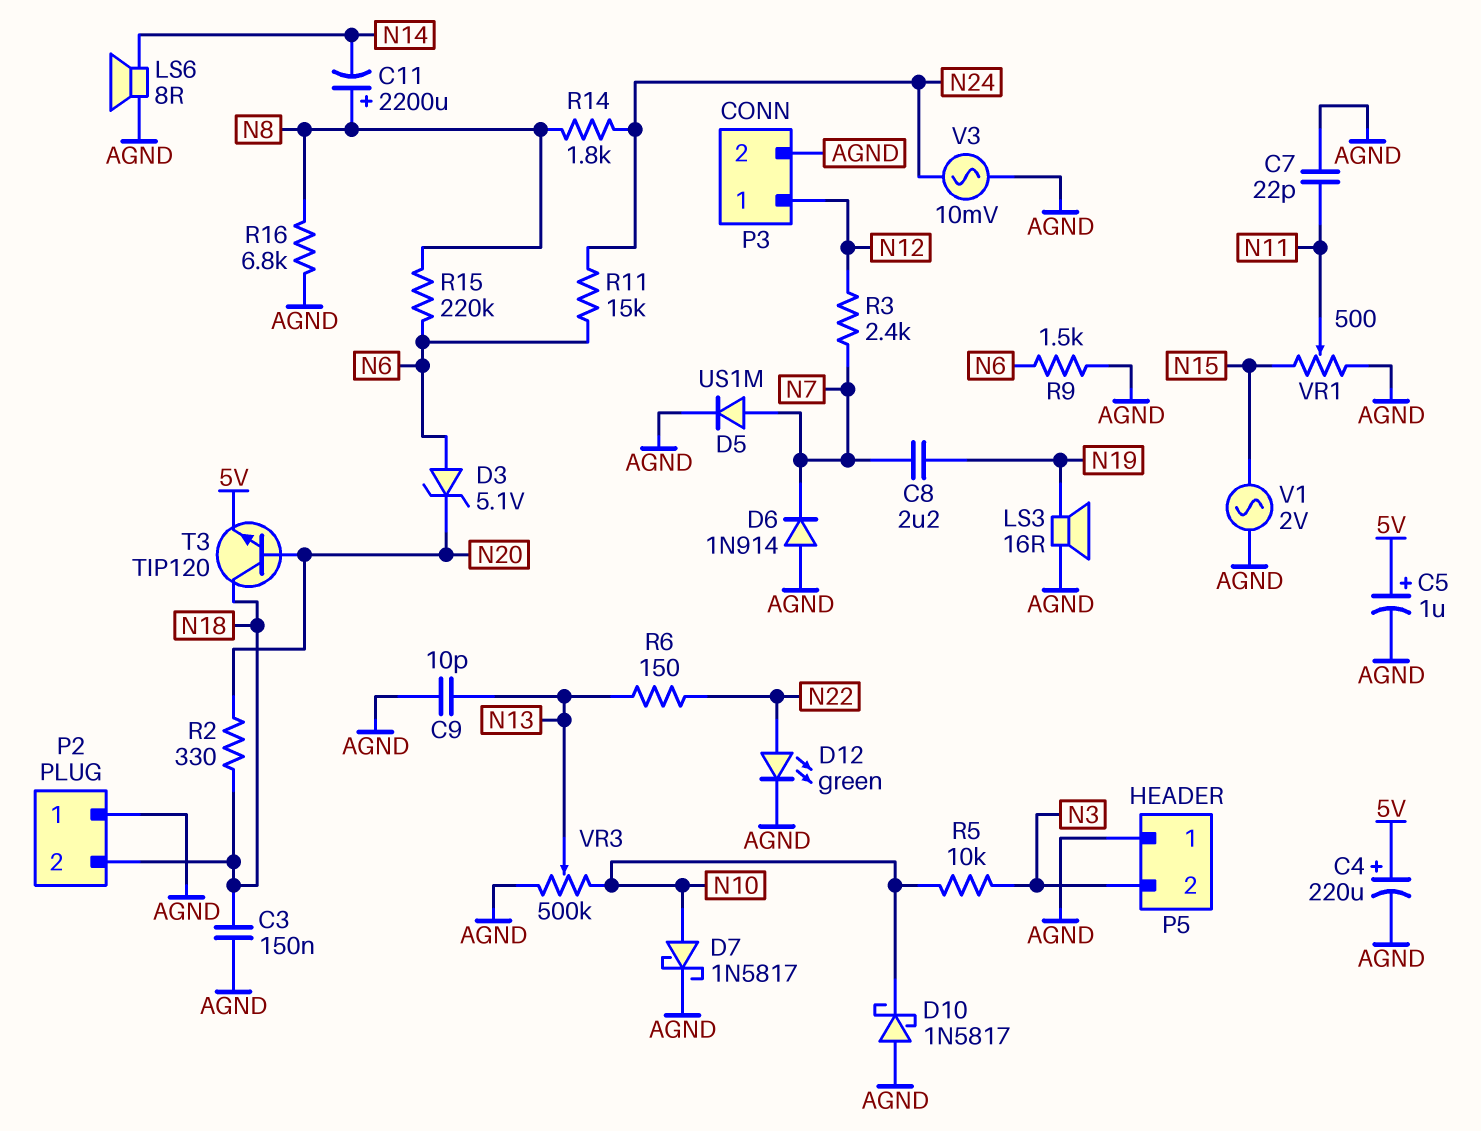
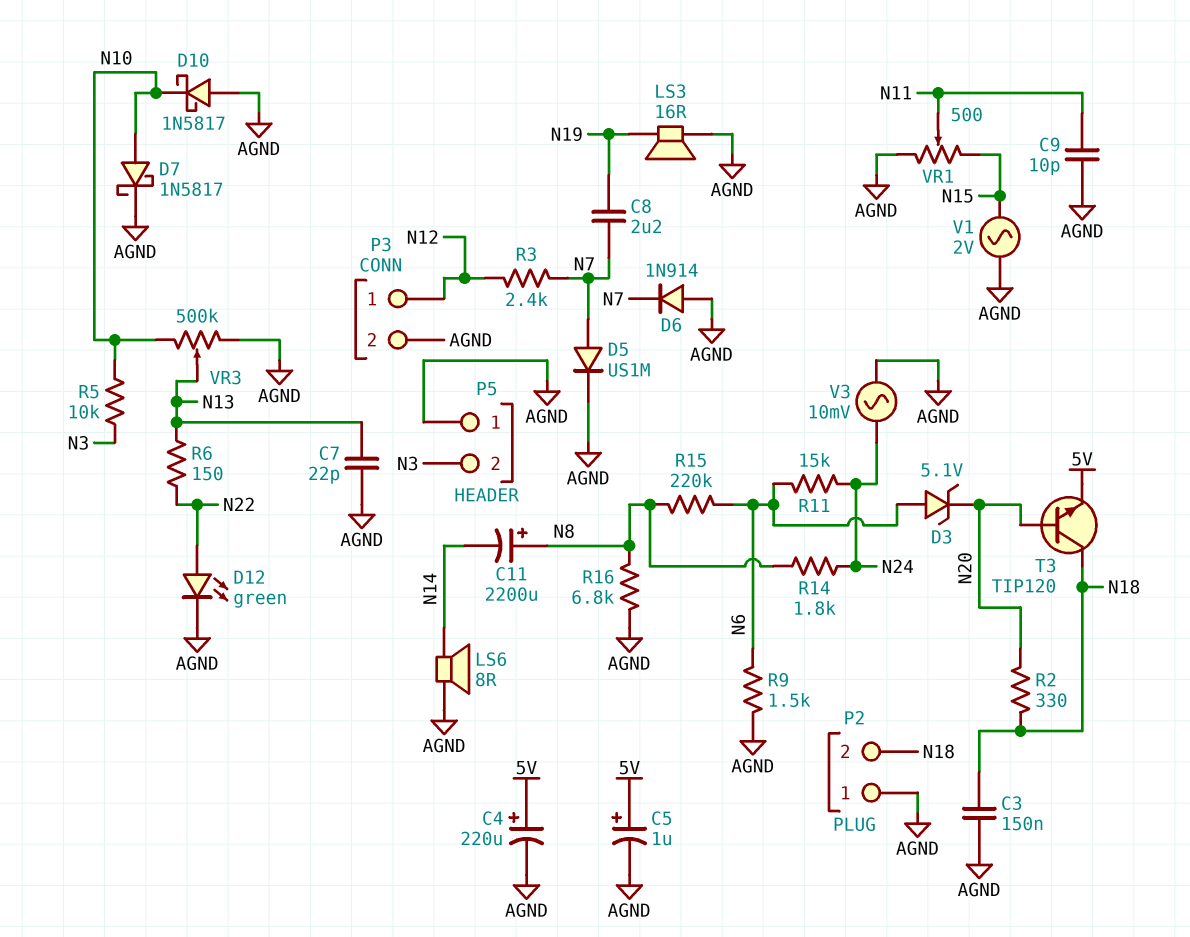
C7: 22pF (AGND, N11) -> 22pF (AGND, N13)
C9: 10pF (AGND, N13) -> 10pF (AGND, N11)

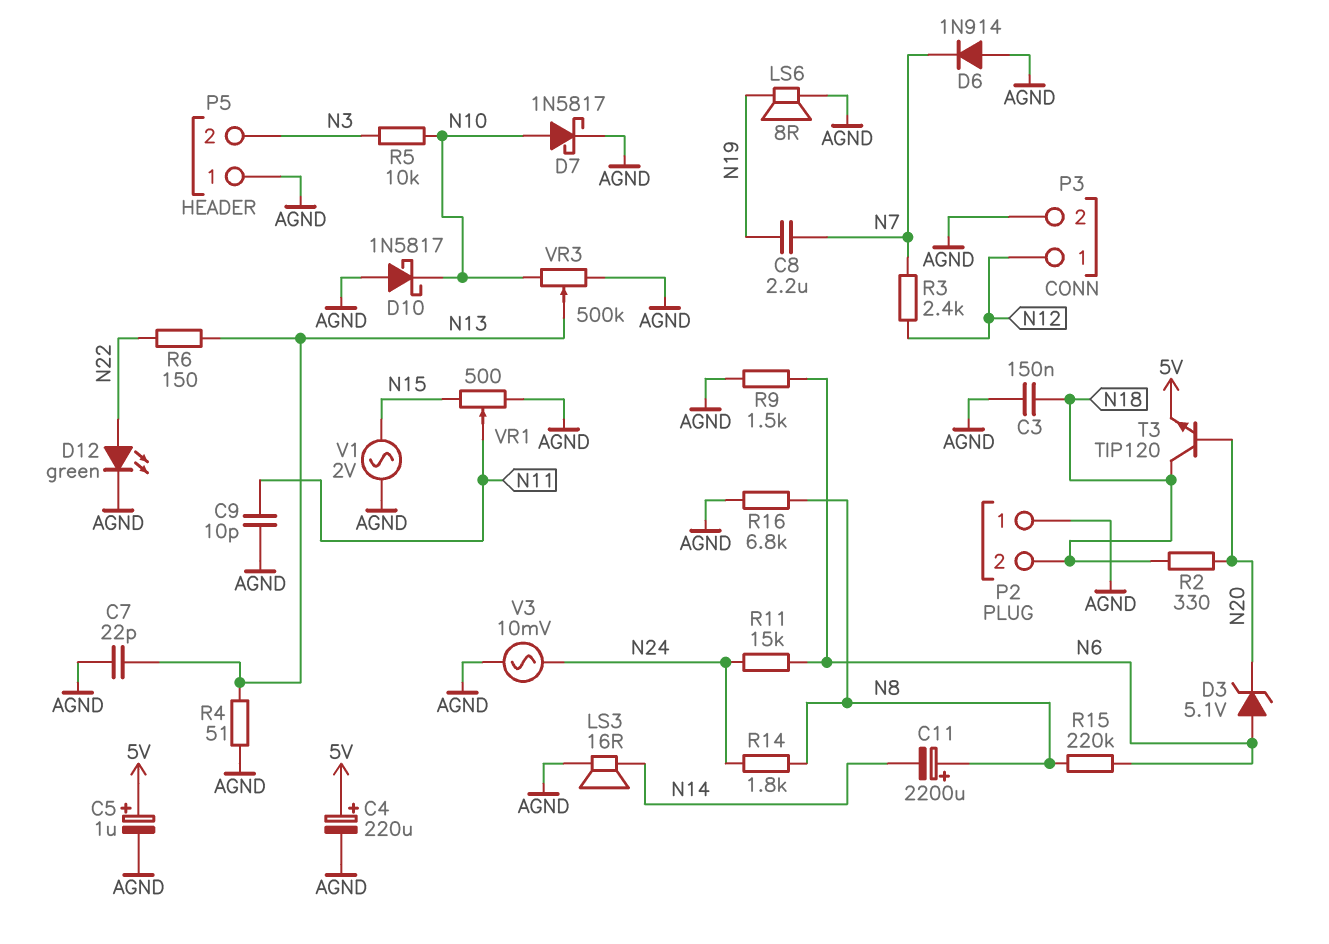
D5: diode US1M (A N7, K AGND) -> none
LS3: speaker 16R (AGND, N19) -> speaker 16R (AGND, N14)
LS6: speaker 8R (AGND, N14) -> speaker 8R (AGND, N19)
R4: none -> 51 (AGND, N13)

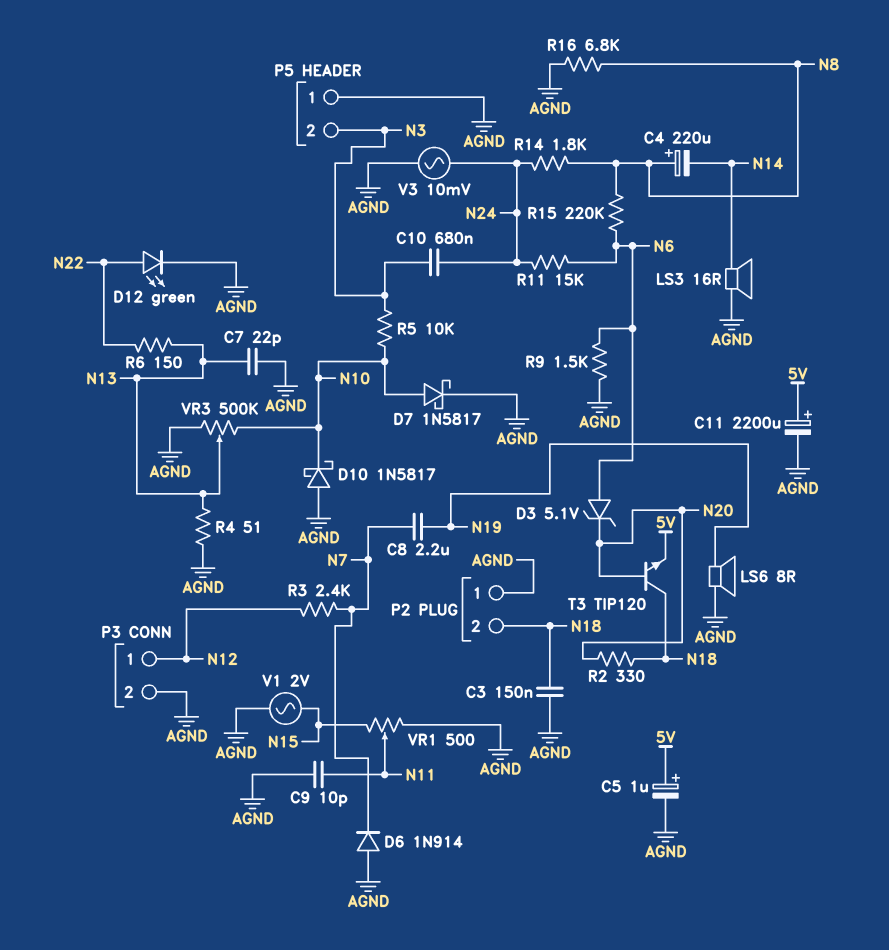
C4: 220uF (plus 5V, minus AGND) -> 220uF (plus N8, minus N14)
C10: none -> 680nF (N3, N24)
C11: 2200uF (plus N8, minus N14) -> 2200uF (plus 5V, minus AGND)

